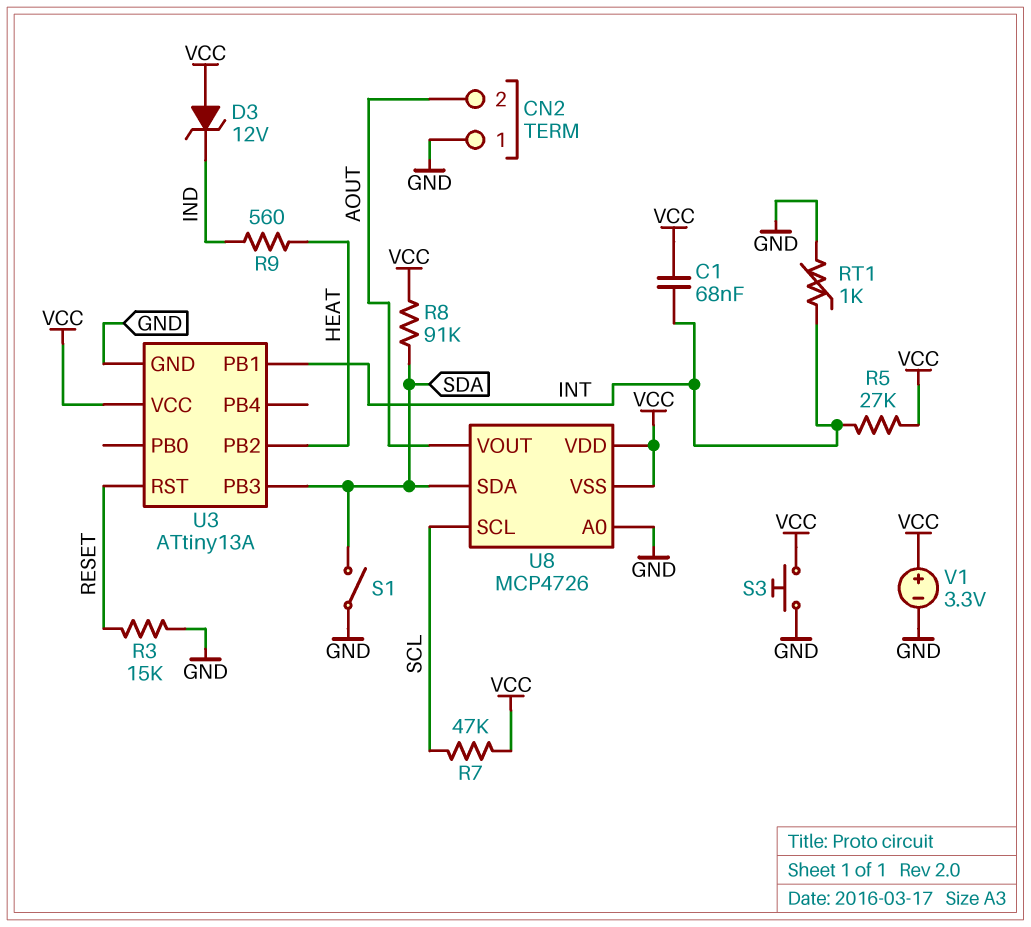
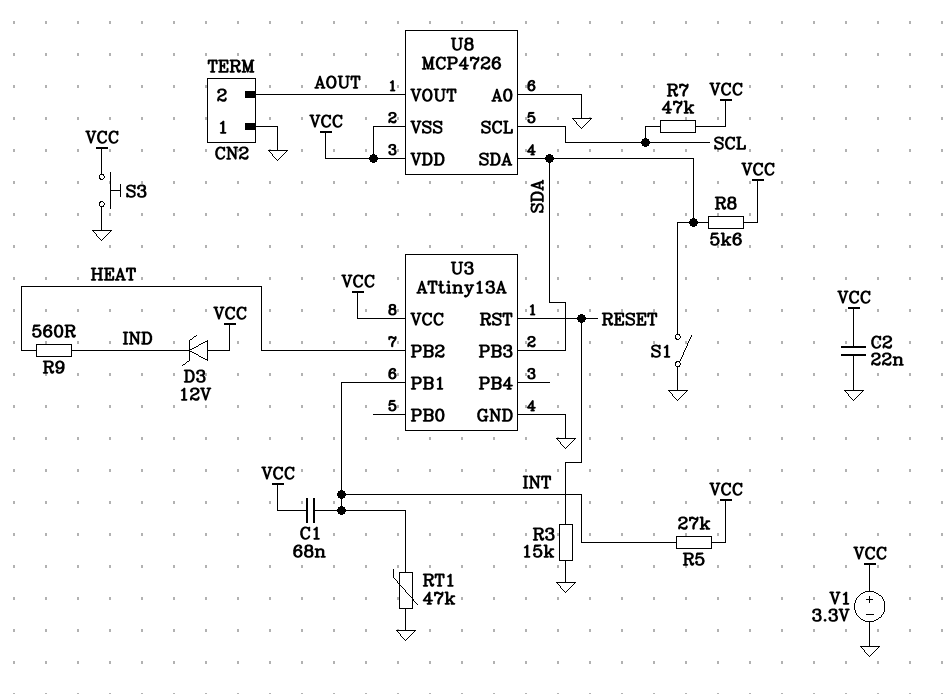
C2: none -> 22nF (GND, VCC)
R8: 91k (SDA, VCC) -> 5.6k (SDA, VCC)
RT1: 1k (GND, INT) -> 47k (GND, INT)

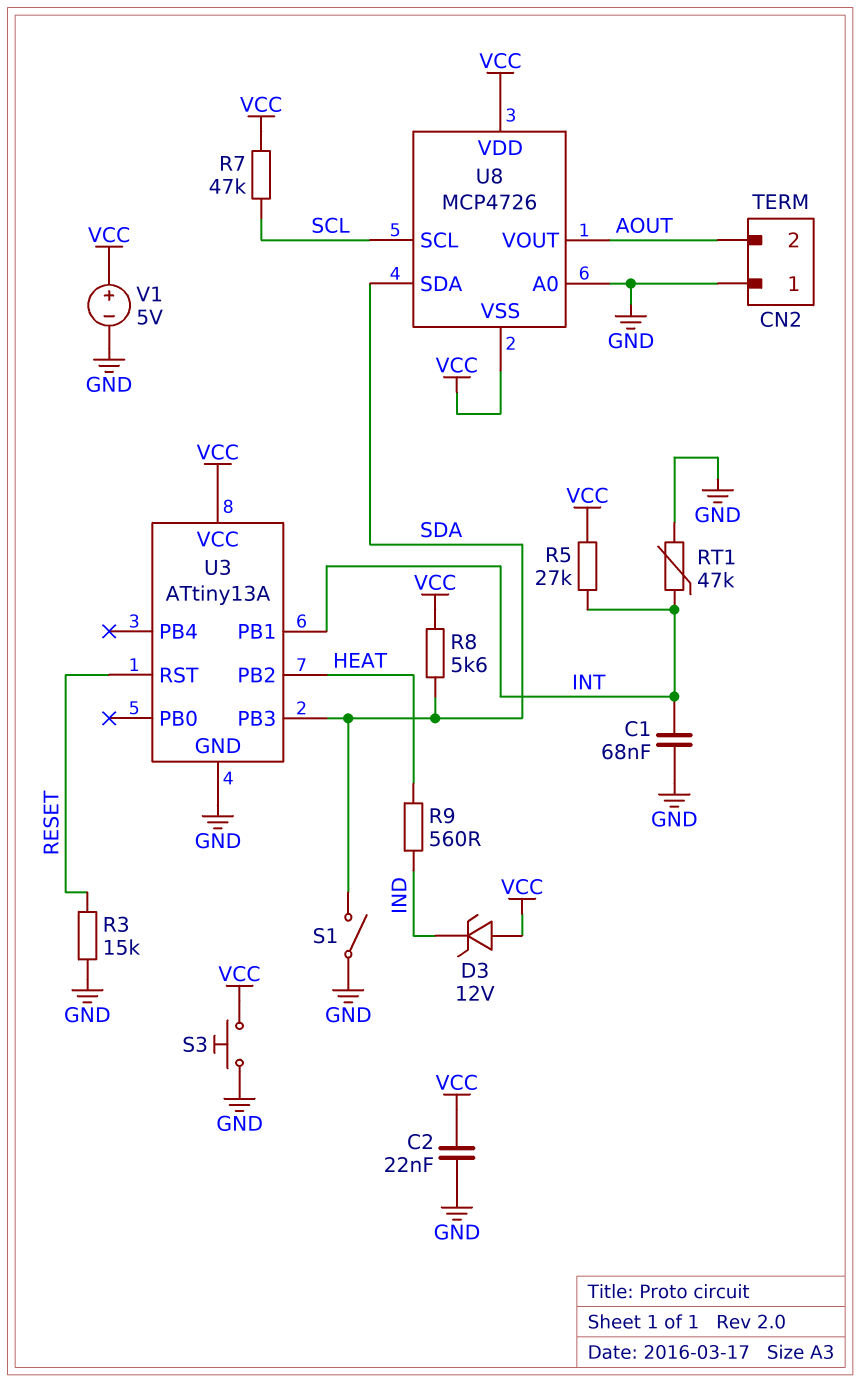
C1: 68nF (INT, VCC) -> 68nF (GND, INT)
V1: 3.3V (plus VCC, minus GND) -> 5V (plus VCC, minus GND)

